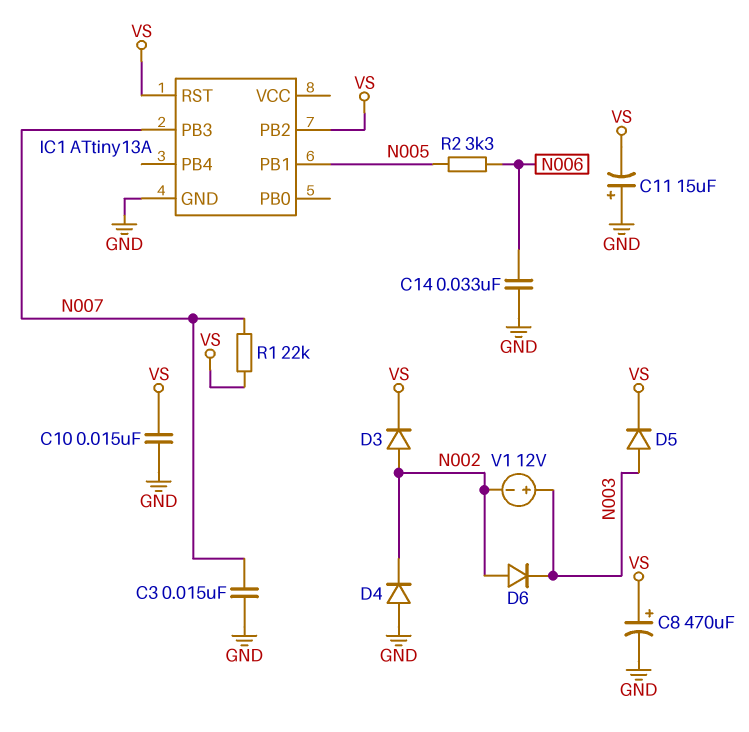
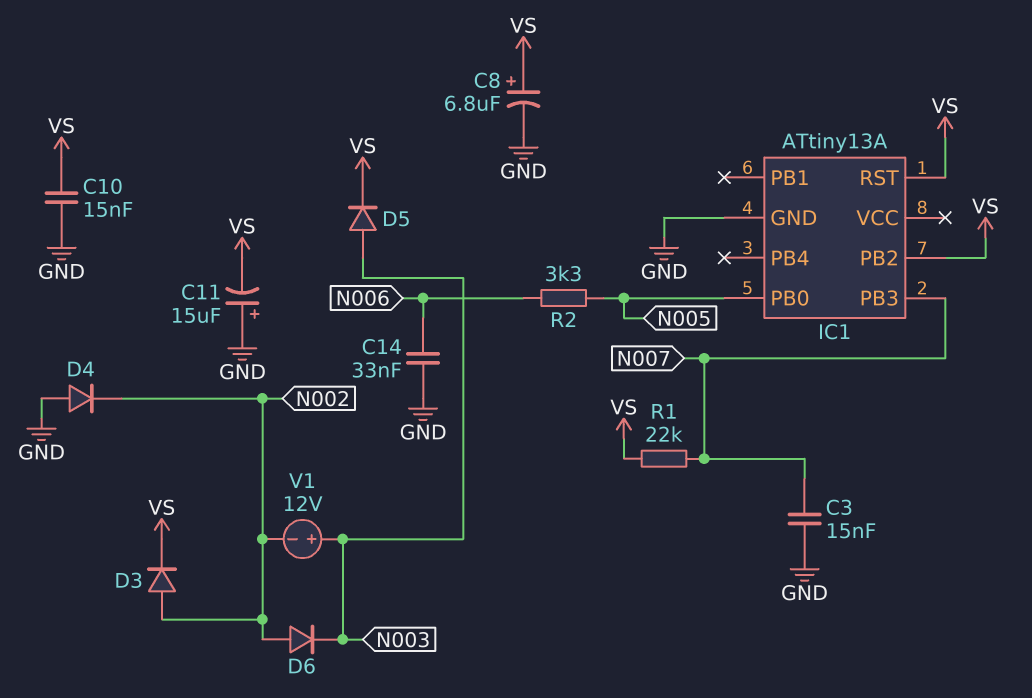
C8: 470uF (plus VS, minus GND) -> 6.8uF (plus VS, minus GND)
IC1 pin PB0: none -> N005
IC1 pin PB1: N005 -> none

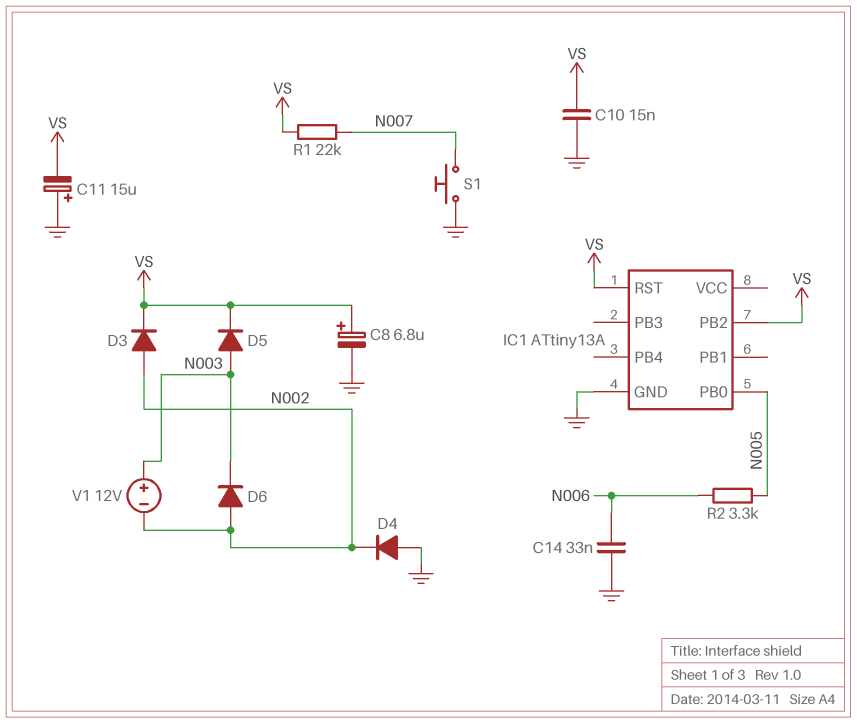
C3: 15nF (GND, N007) -> none
IC1 pin PB3: N007 -> none
S1: none -> button (GND, N007)

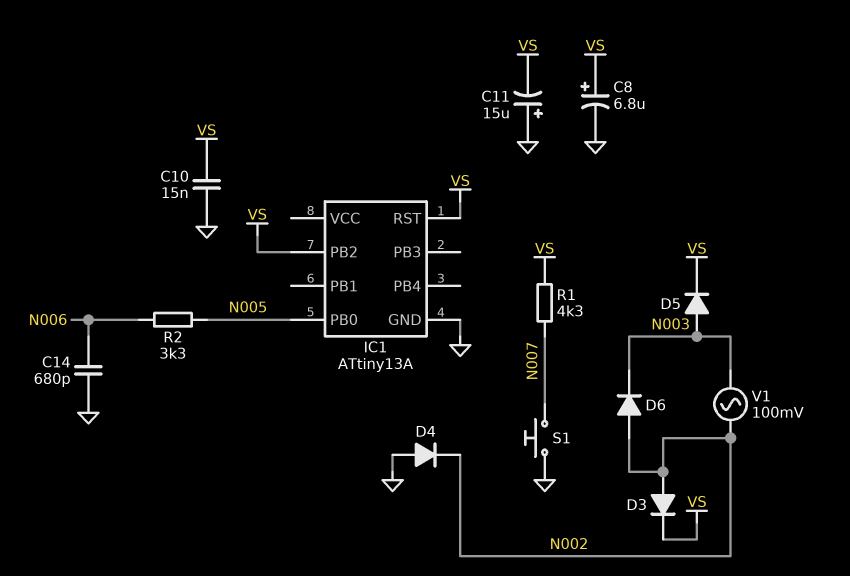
C14: 33nF (GND, N006) -> 680pF (GND, N006)
R1: 22k (N007, VS) -> 4.3k (N007, VS)
V1: 12V (plus N003, minus N002) -> AC 100mV (N002, N003)

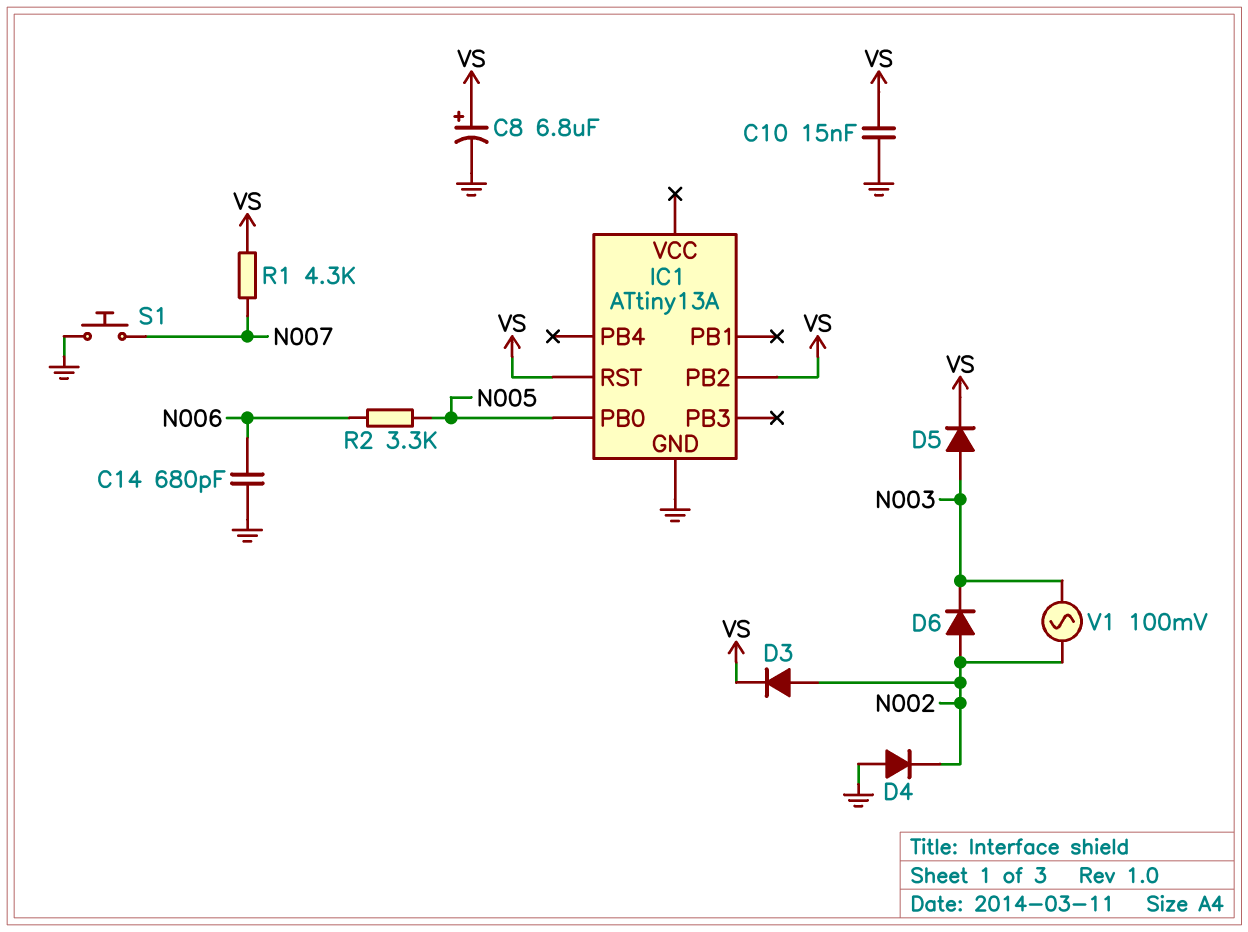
C11: 15uF (plus GND, minus VS) -> none

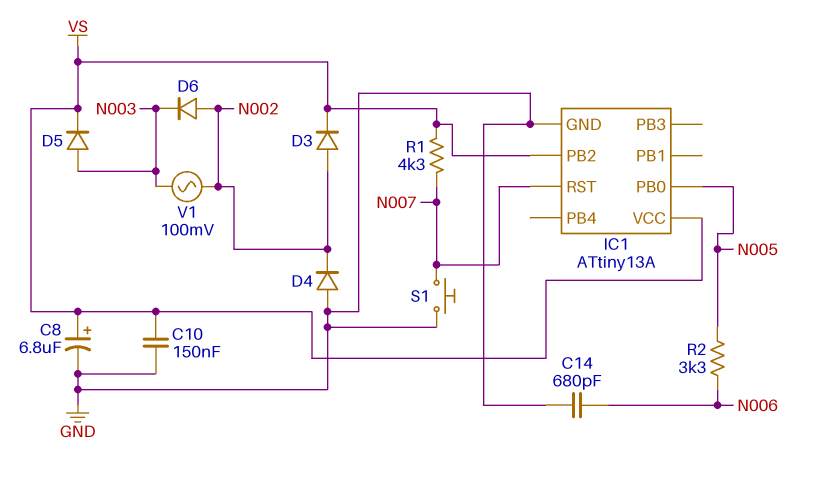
C10: 15nF (GND, VS) -> 150nF (GND, VS)
IC1 pin RST: VS -> N007
IC1 pin VCC: none -> VS

